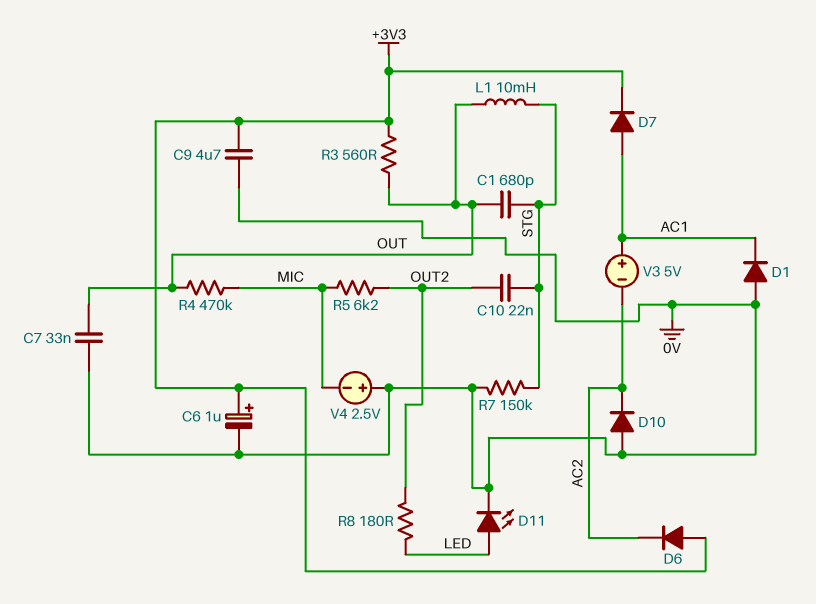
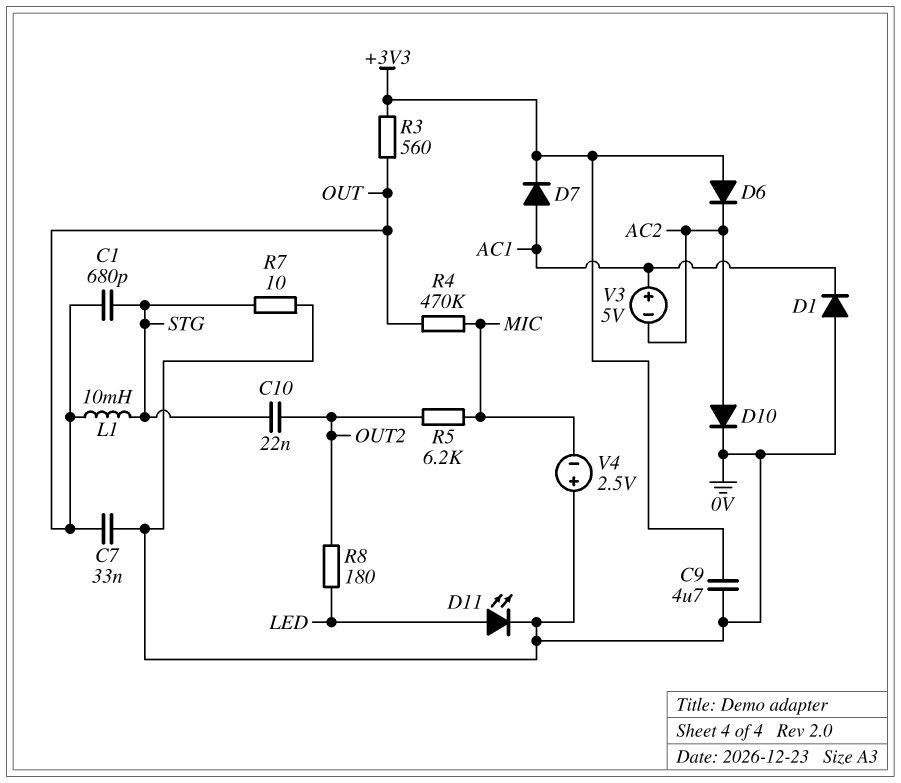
C6: 1uF (plus +3V3, minus 0V) -> none
D10: diode (A 0V, K AC2) -> diode (A AC2, K 0V)
R7: 150k (0V, STG) -> 10 (0V, STG)

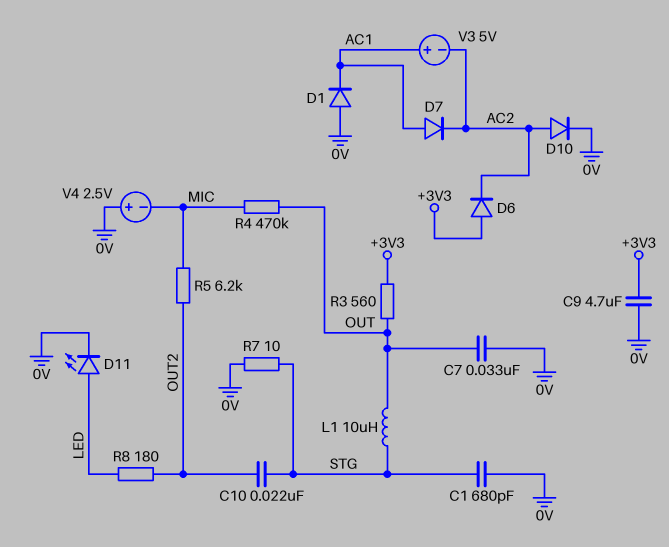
C1: 680pF (OUT, STG) -> 680pF (0V, STG)
D7: diode (A AC1, K +3V3) -> diode (A AC1, K AC2)
L1: 10mH (OUT, STG) -> 10uH (OUT, STG)

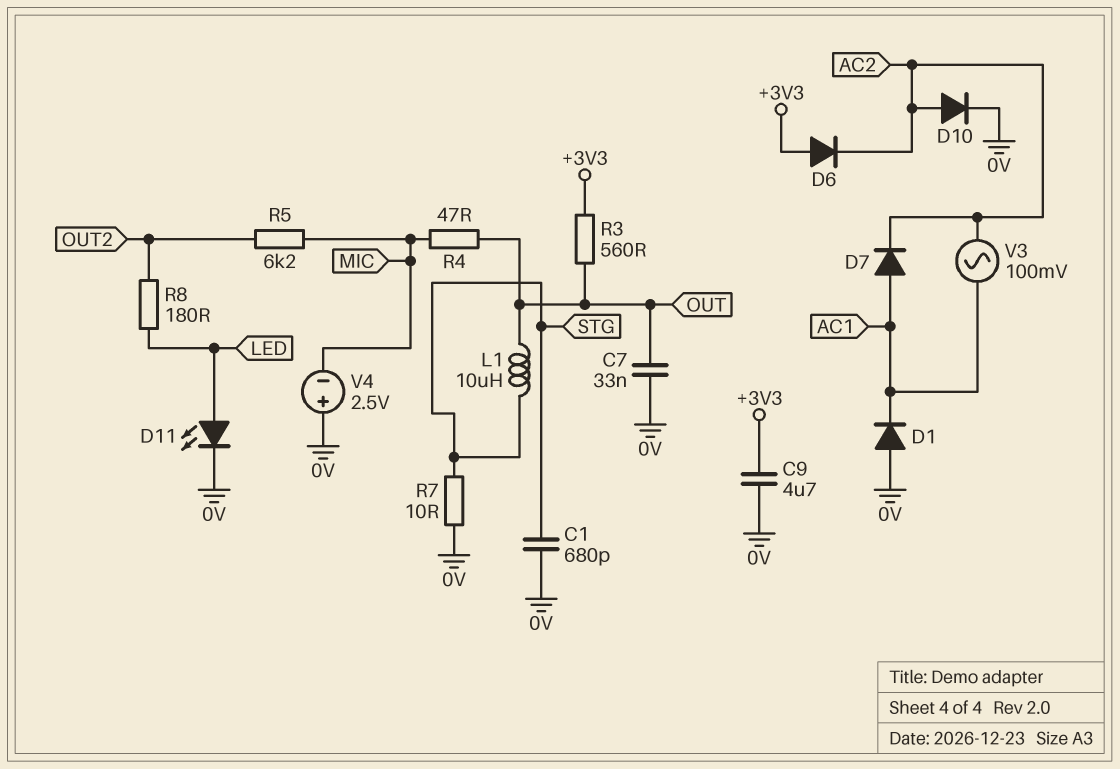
C10: 22nF (OUT2, STG) -> none
R4: 470k (MIC, OUT) -> 47 (MIC, OUT)
V3: 5V (plus AC1, minus AC2) -> AC 100mV (AC1, AC2)

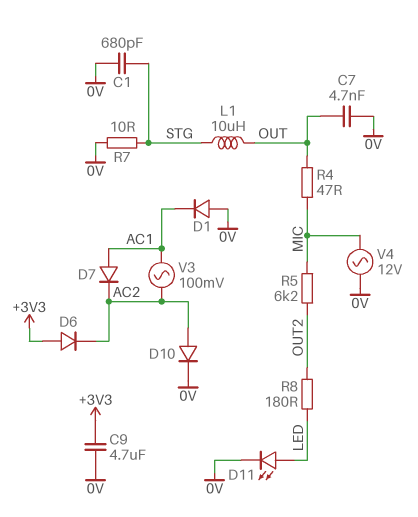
C7: 33nF (0V, OUT) -> 4.7nF (0V, OUT)
R3: 560 (+3V3, OUT) -> none
V4: 2.5V (plus 0V, minus MIC) -> AC 12V (0V, MIC)

